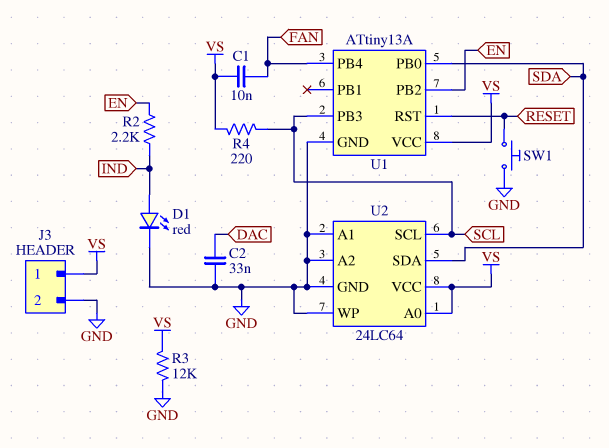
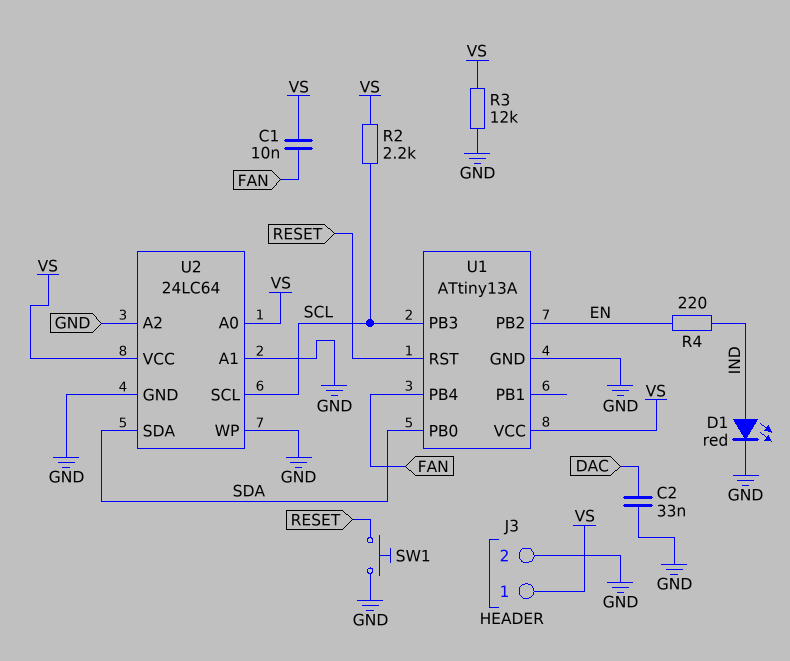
R2: 2.2k (EN, IND) -> 2.2k (SCL, VS)
R4: 220 (SCL, VS) -> 220 (EN, IND)

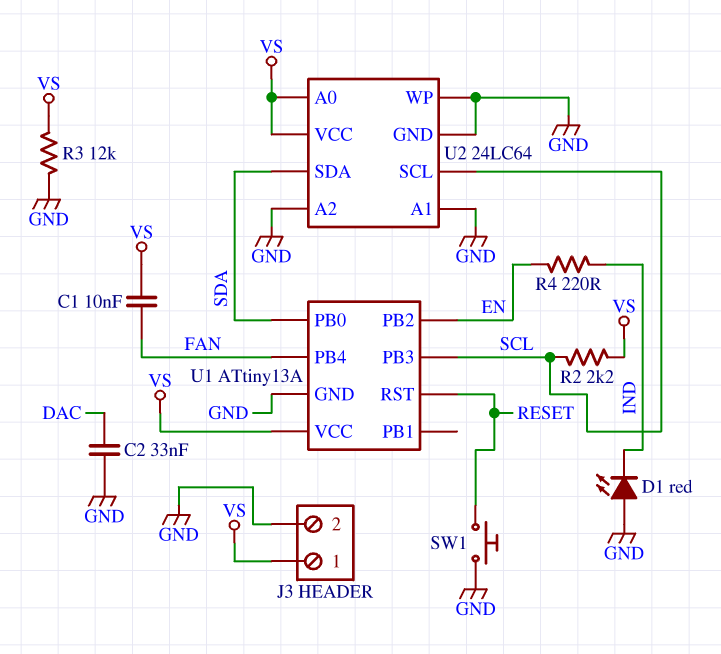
D1: LED red (A IND, K GND) -> LED red (A GND, K IND)

